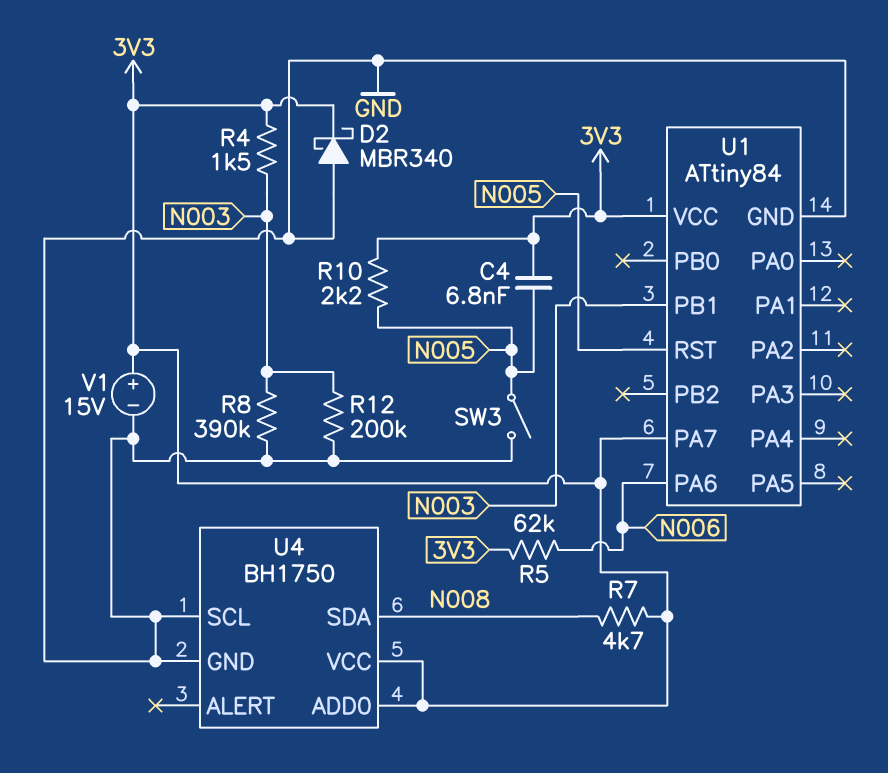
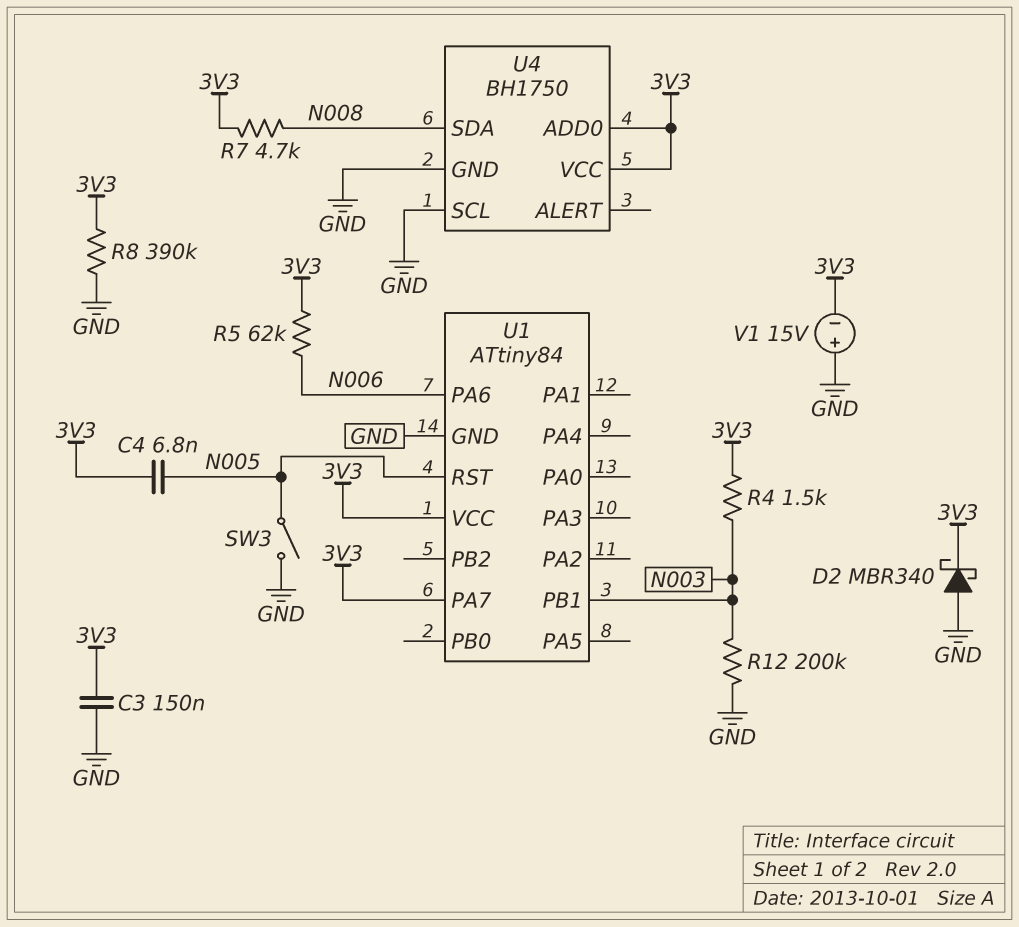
C3: none -> 150nF (3V3, GND)
R8: 390k (GND, N003) -> 390k (3V3, GND)
R10: 2.2k (3V3, N005) -> none
V1: 15V (plus 3V3, minus GND) -> 15V (plus GND, minus 3V3)

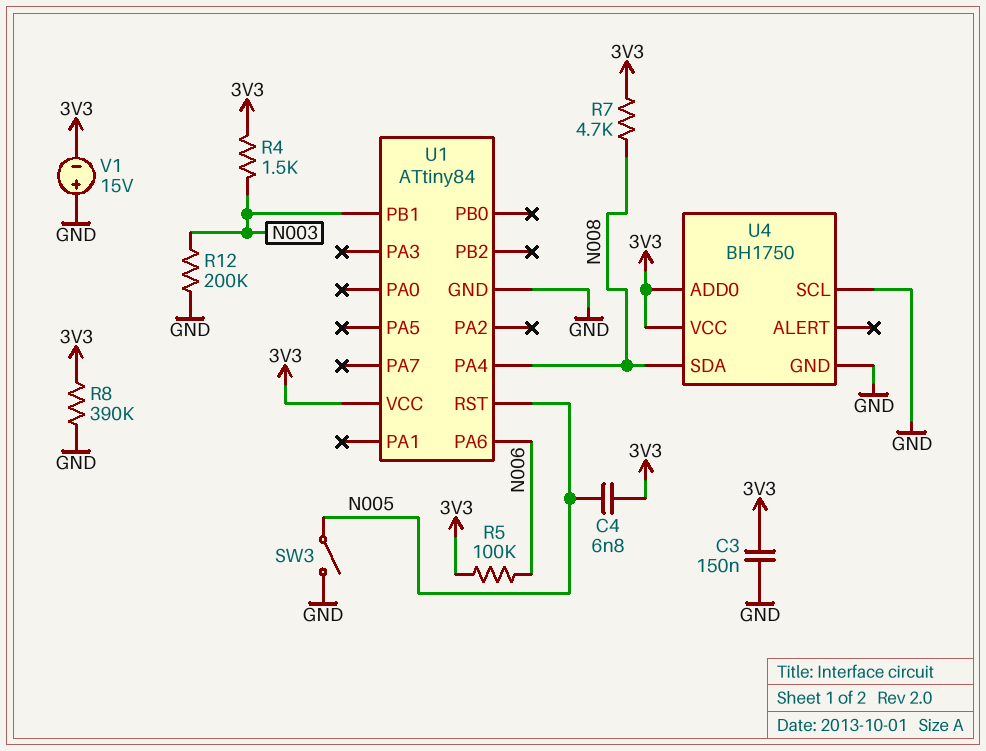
D2: schottky MBR340 (A GND, K 3V3) -> none
R5: 62k (3V3, N006) -> 100k (3V3, N006)
U1 pin PA4: none -> N008
U1 pin PA7: 3V3 -> none

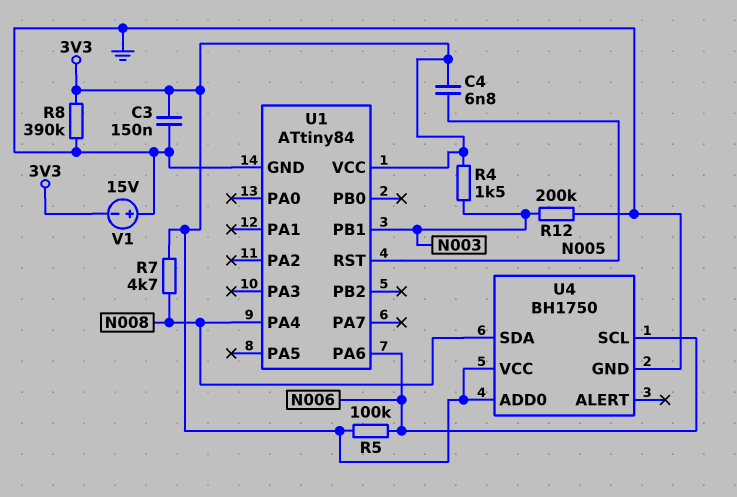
SW3: switch (GND, N005) -> none
U4 pin SCL: GND -> N006

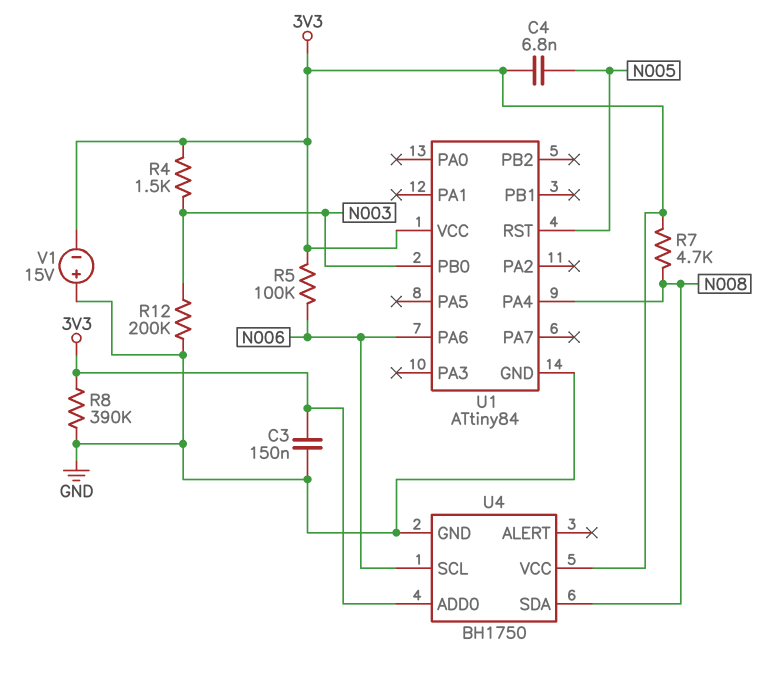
U1 pin PB0: none -> N003
U1 pin PB1: N003 -> none

